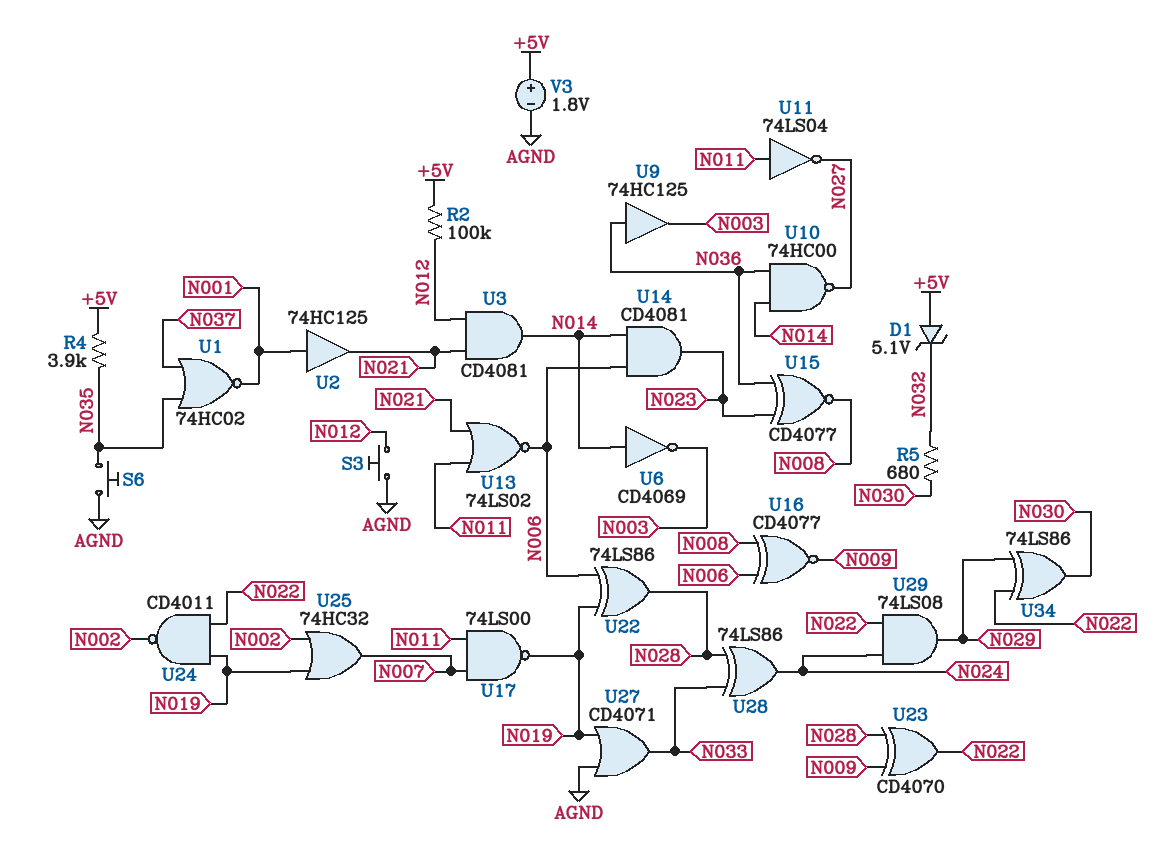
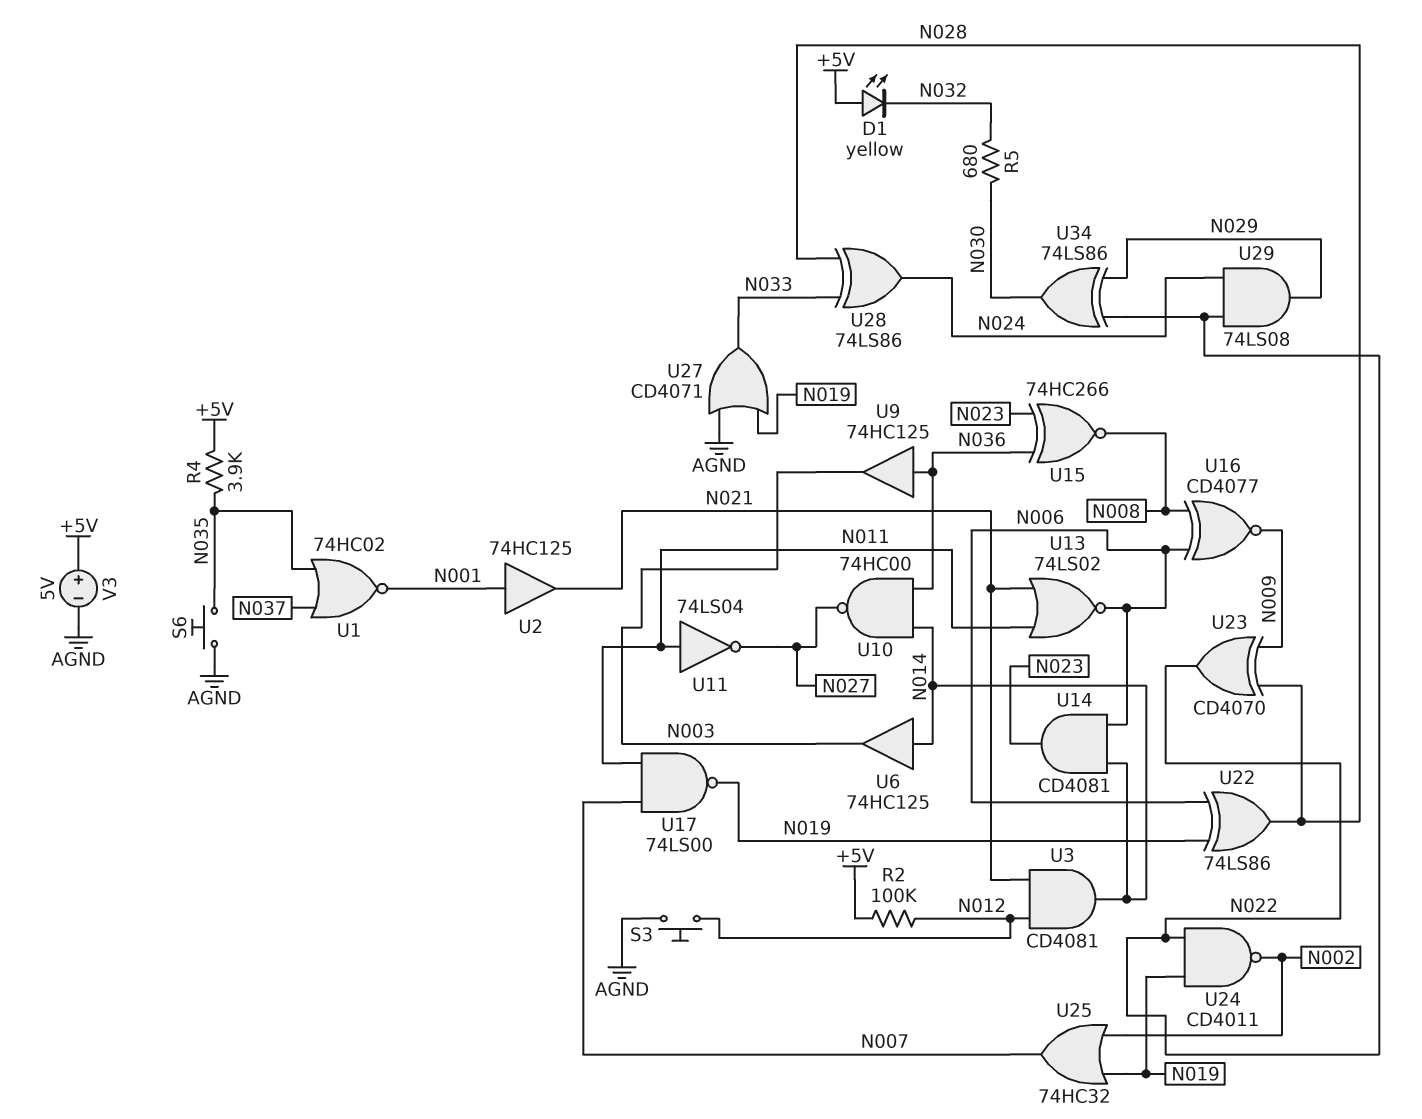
D1: zener 5.1V (A +5V, K N032) -> LED yellow (A +5V, K N032)
U6: NOT CD4069 (in N014, out N003) -> buffer 74HC125 (in N014, out N003)
U15: XNOR CD4077 (in N023, in N036, out N008) -> XNOR 74HC266 (in N023, in N036, out N008)
V3: 1.8V (plus +5V, minus AGND) -> 5V (plus +5V, minus AGND)

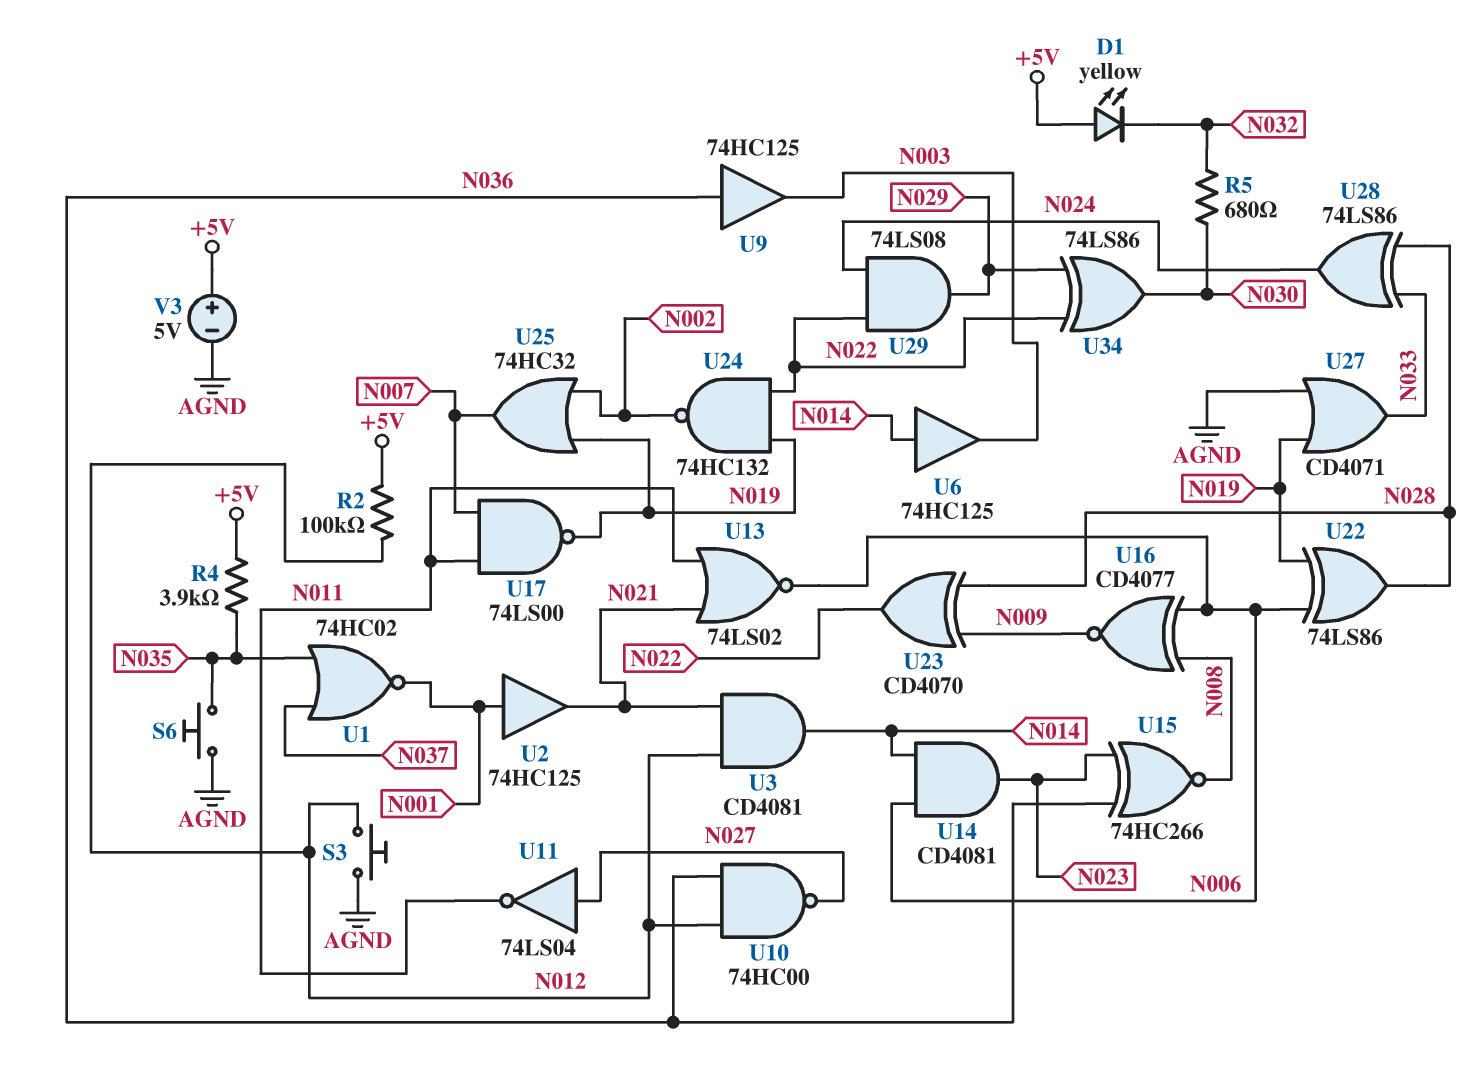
U10: NAND 74HC00 (in N014, in N036, out N027) -> NAND 74HC00 (in N012, in N036, out N027)
U11: NOT 74LS04 (in N011, out N027) -> NOT 74LS04 (in N027, out N011)
U24: NAND CD4011 (in N019, in N022, out N002) -> NAND 74HC132 (in N019, in N022, out N002)

